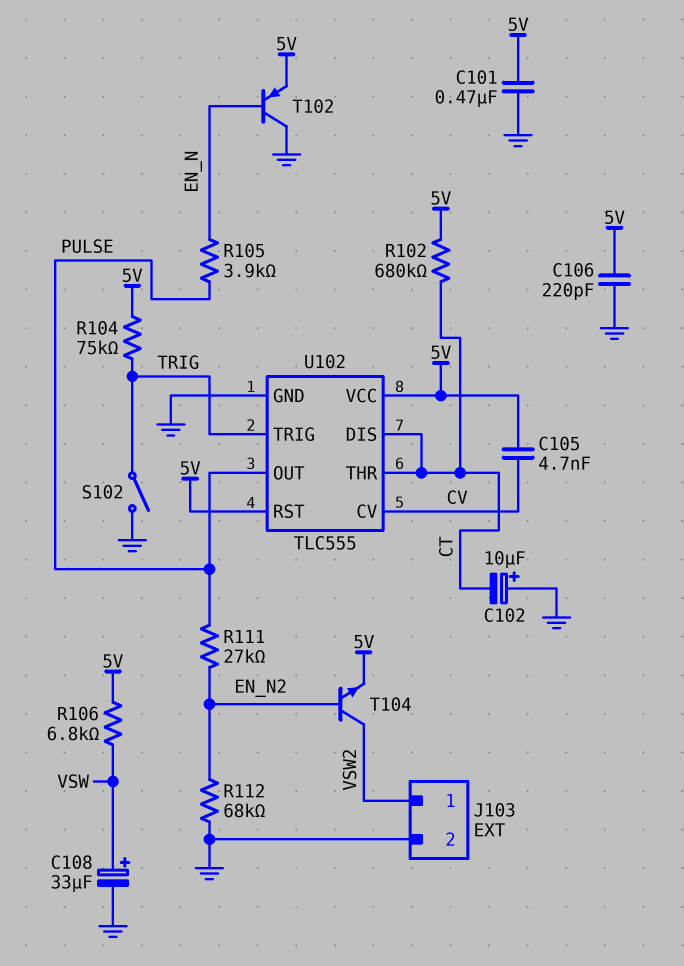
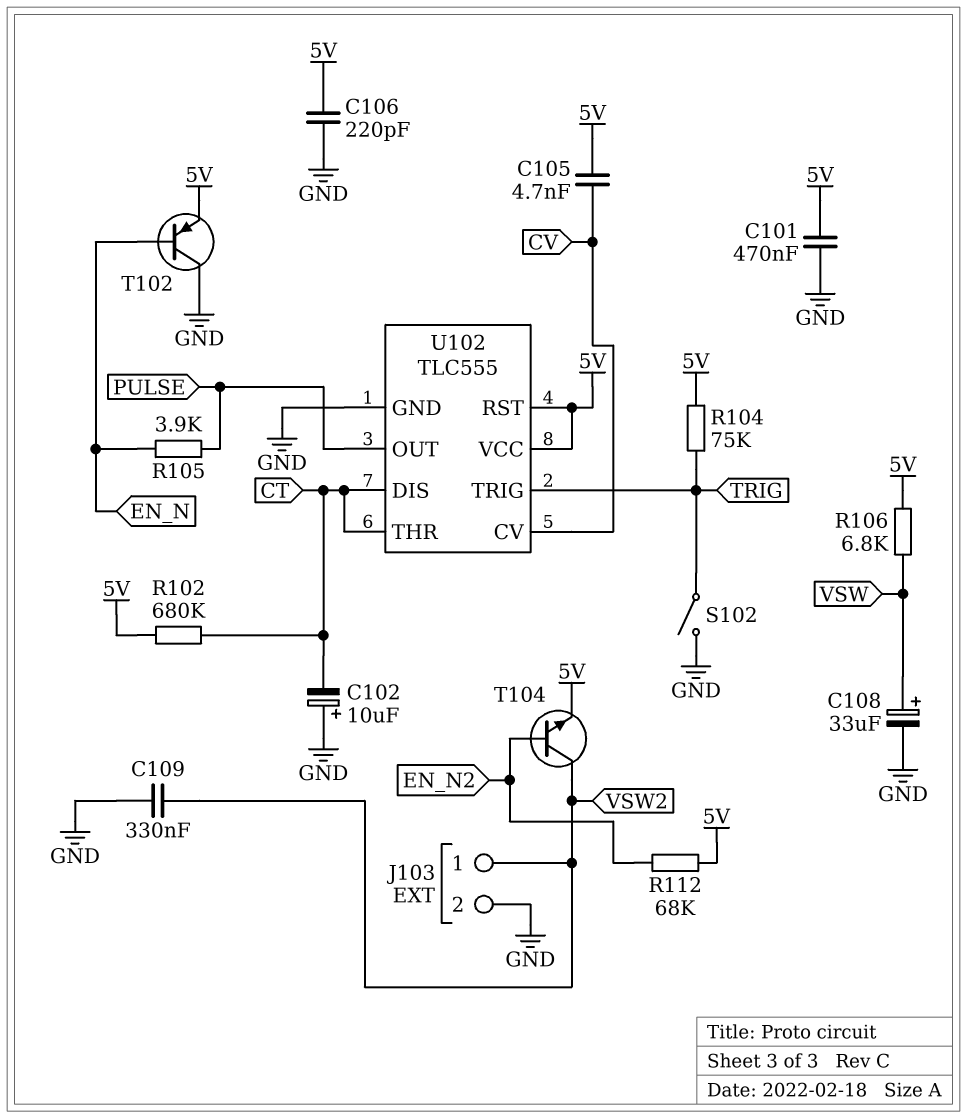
C109: none -> 330nF (GND, VSW2)
R111: 27k (EN_N2, PULSE) -> none
R112: 68k (EN_N2, GND) -> 68k (5V, EN_N2)

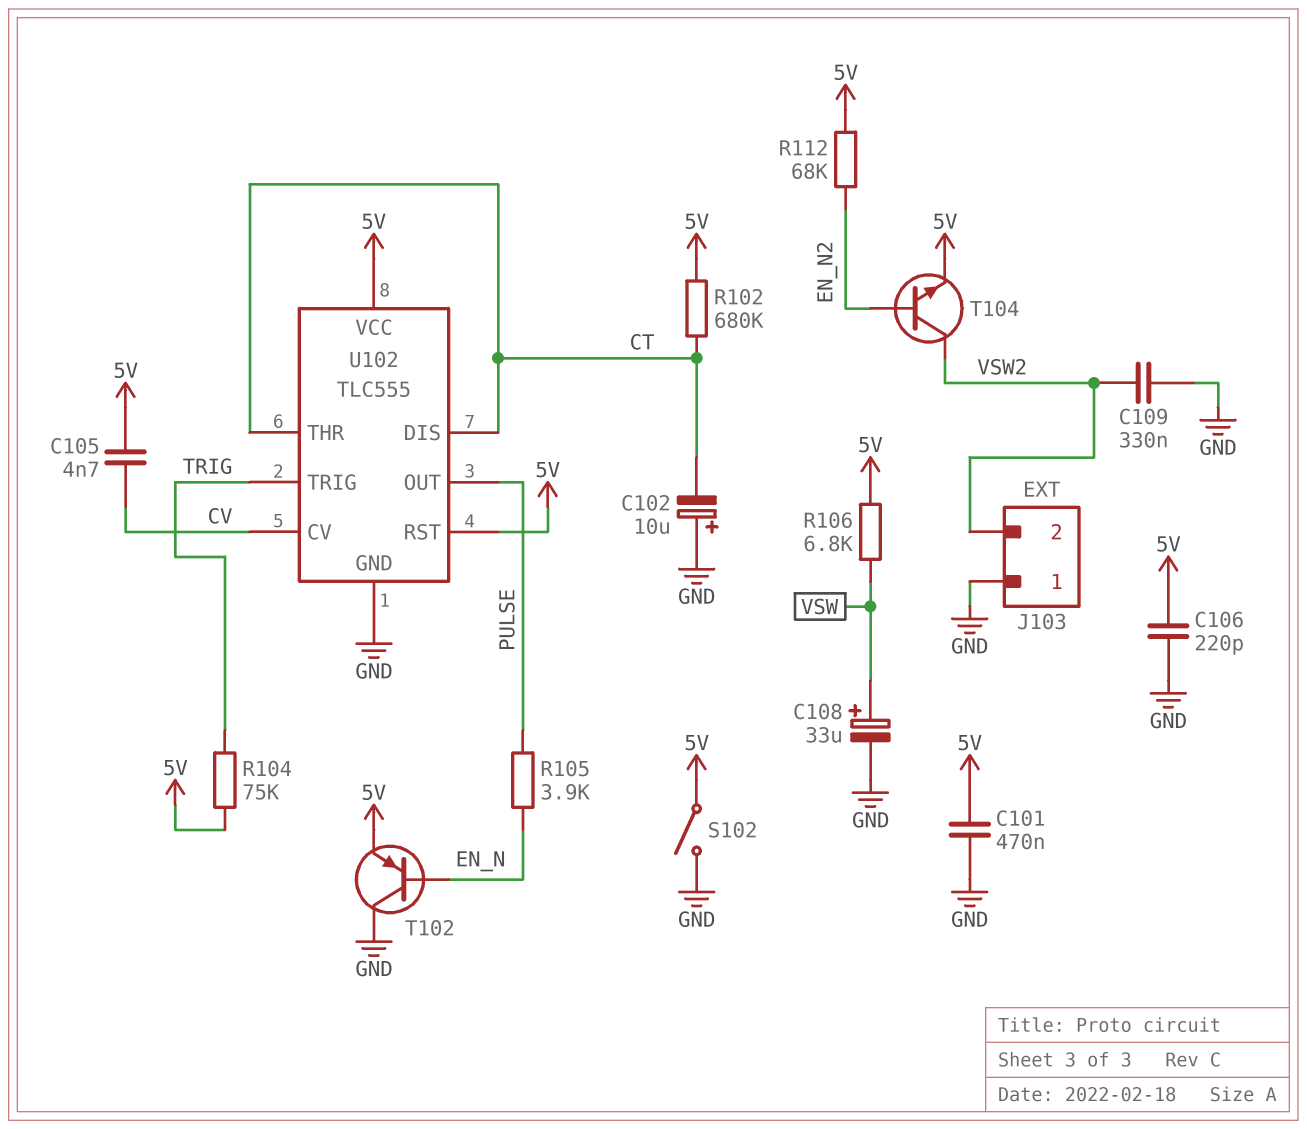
J103 pin 1: VSW2 -> GND
J103 pin 2: GND -> VSW2
S102: switch (GND, TRIG) -> switch (5V, GND)

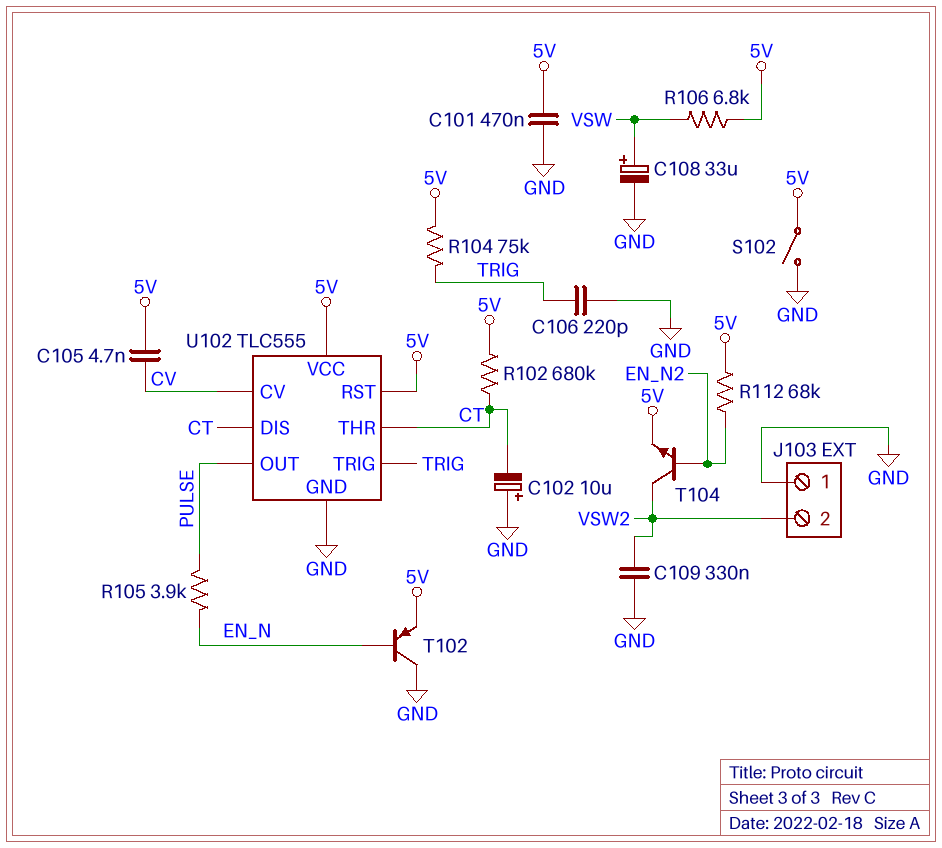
C106: 220pF (5V, GND) -> 220pF (GND, TRIG)

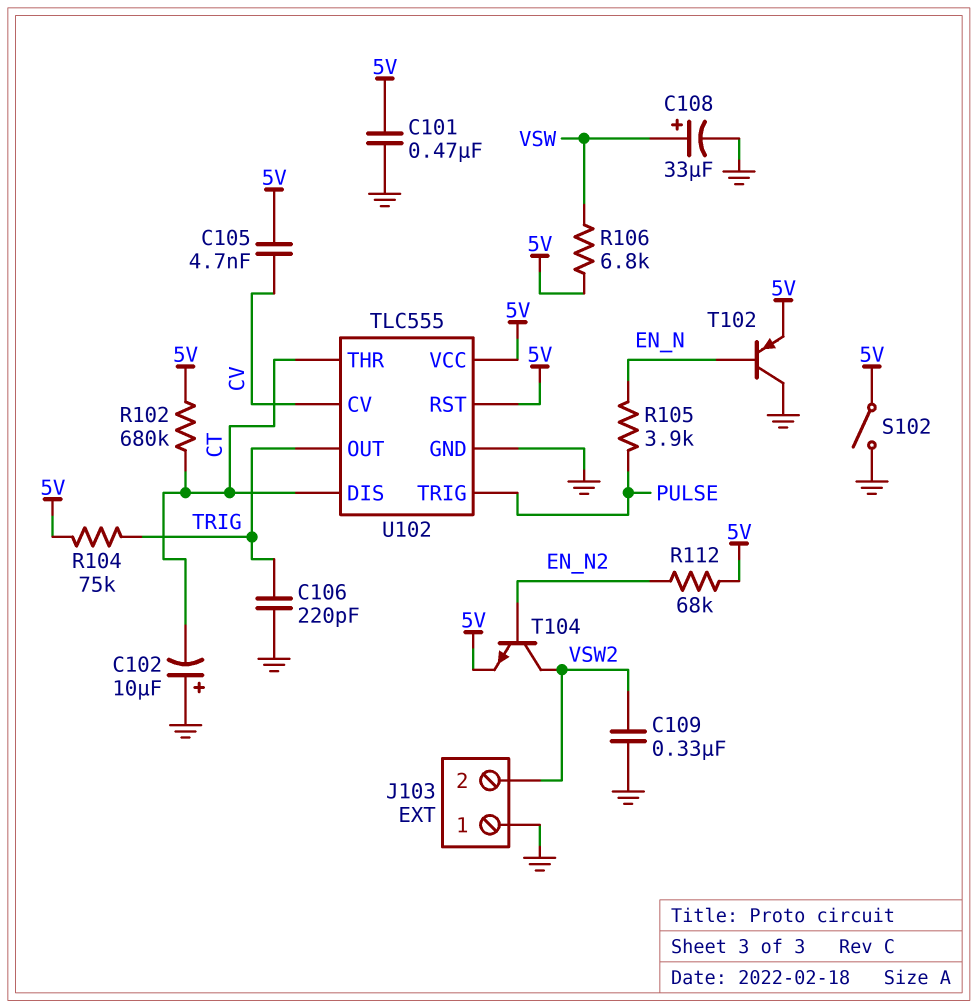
U102 pin OUT: PULSE -> TRIG
U102 pin TRIG: TRIG -> PULSE

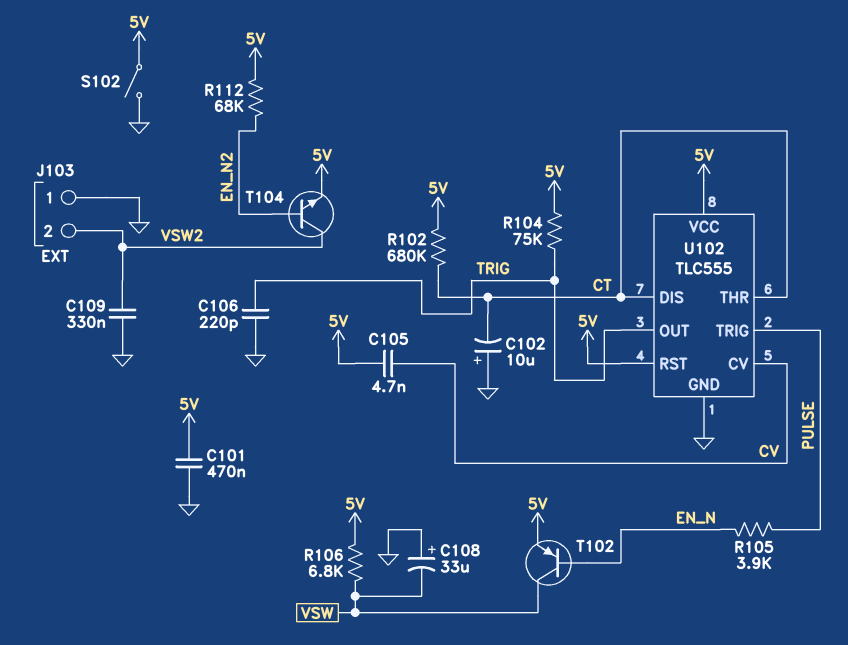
C108: 33uF (plus VSW, minus GND) -> 33uF (plus GND, minus VSW)
T102: PNP (B EN_N, C GND, E 5V) -> PNP (B EN_N, C VSW, E 5V)

